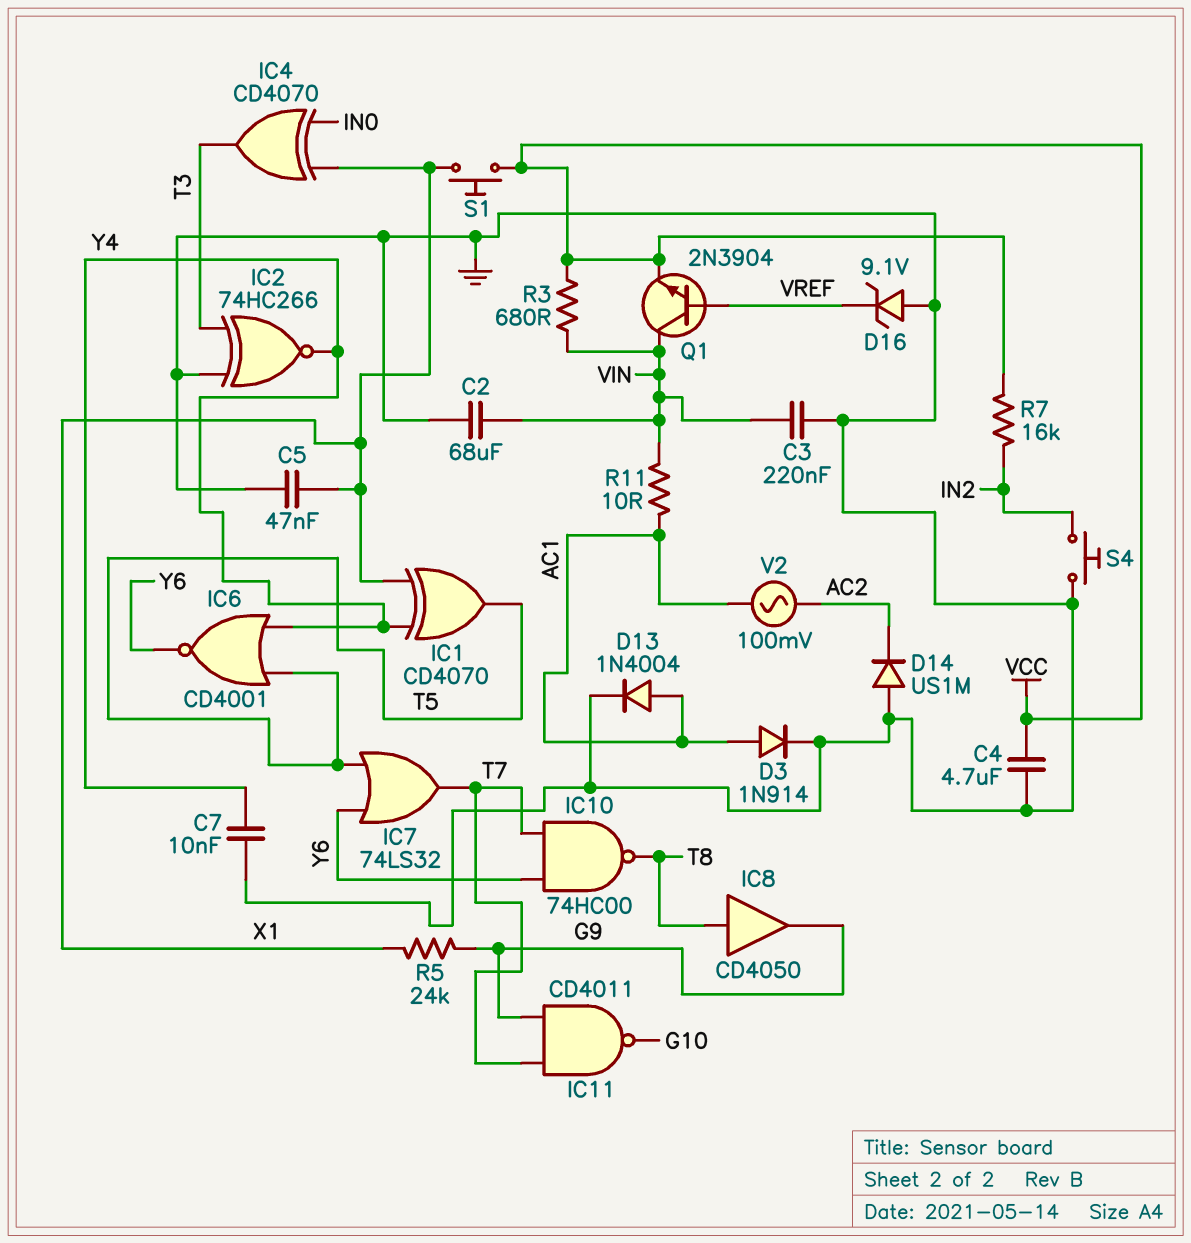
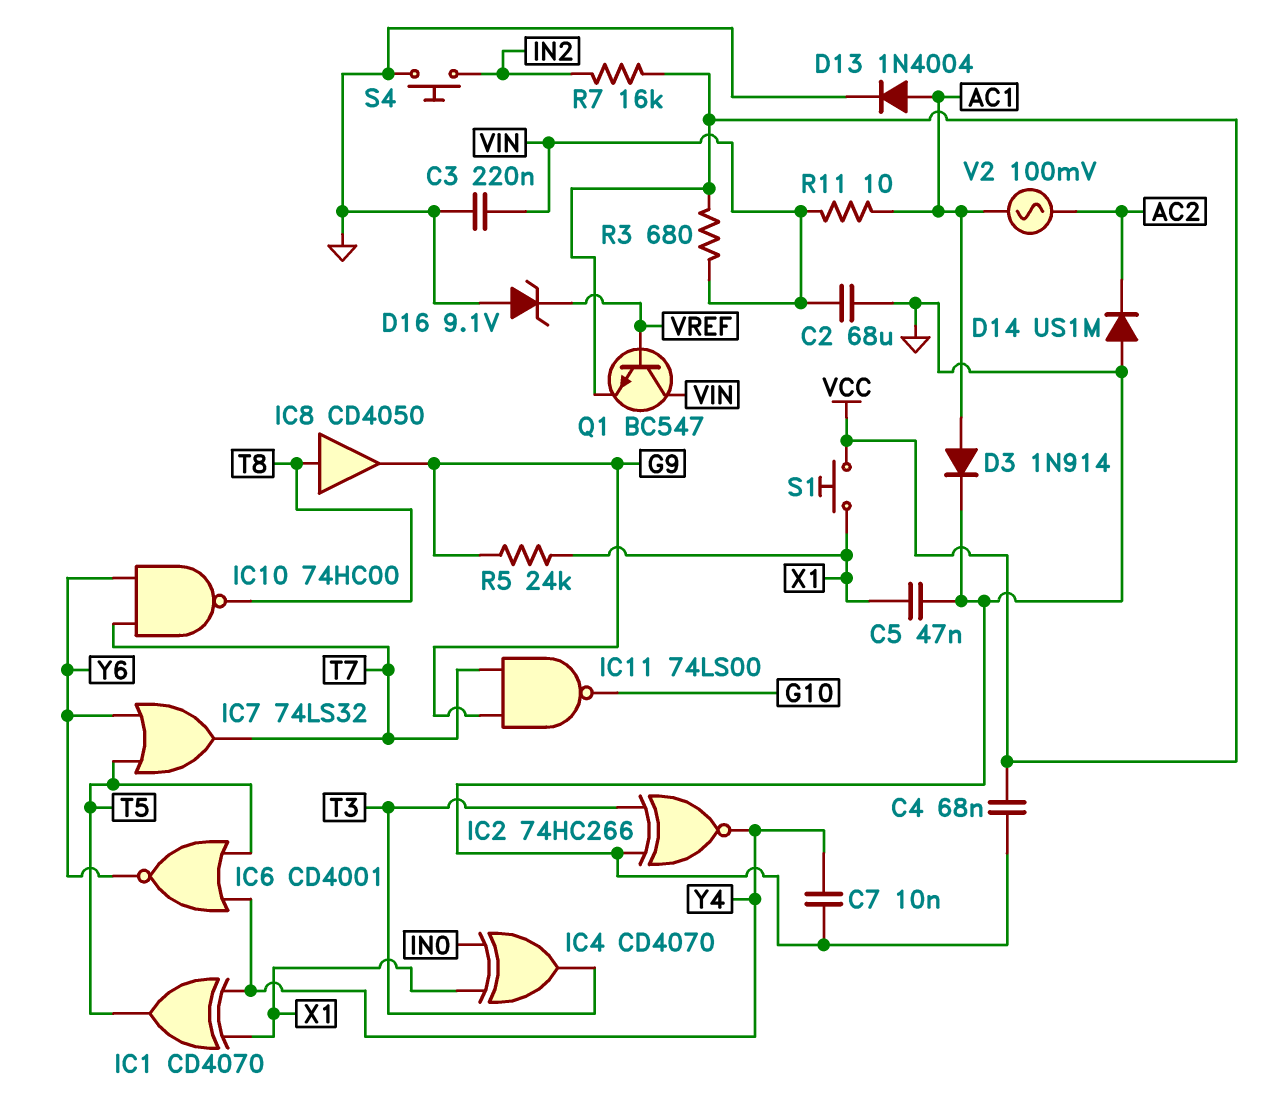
C4: 4.7uF (GND, VCC) -> 68nF (GND, VCC)
IC11: NAND CD4011 (in G9, in T7, out G10) -> NAND 74LS00 (in G9, in T7, out G10)
Q1: NPN 2N3904 (B VREF, C VIN, E VCC) -> NPN BC547 (B VREF, C VIN, E VCC)

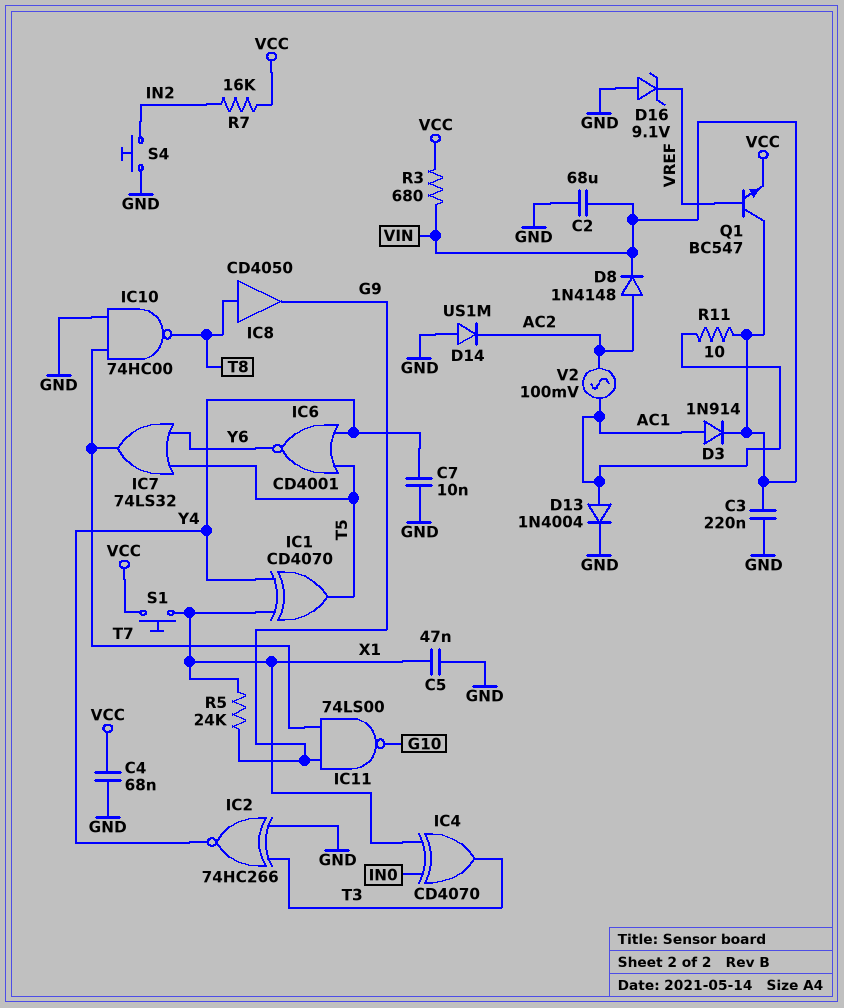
D3: diode 1N914 (A AC1, K GND) -> diode 1N914 (A AC1, K VIN)
D8: none -> diode 1N4148 (A AC2, K VIN)
IC10: NAND 74HC00 (in T7, in Y6, out T8) -> NAND 74HC00 (in GND, in T7, out T8)

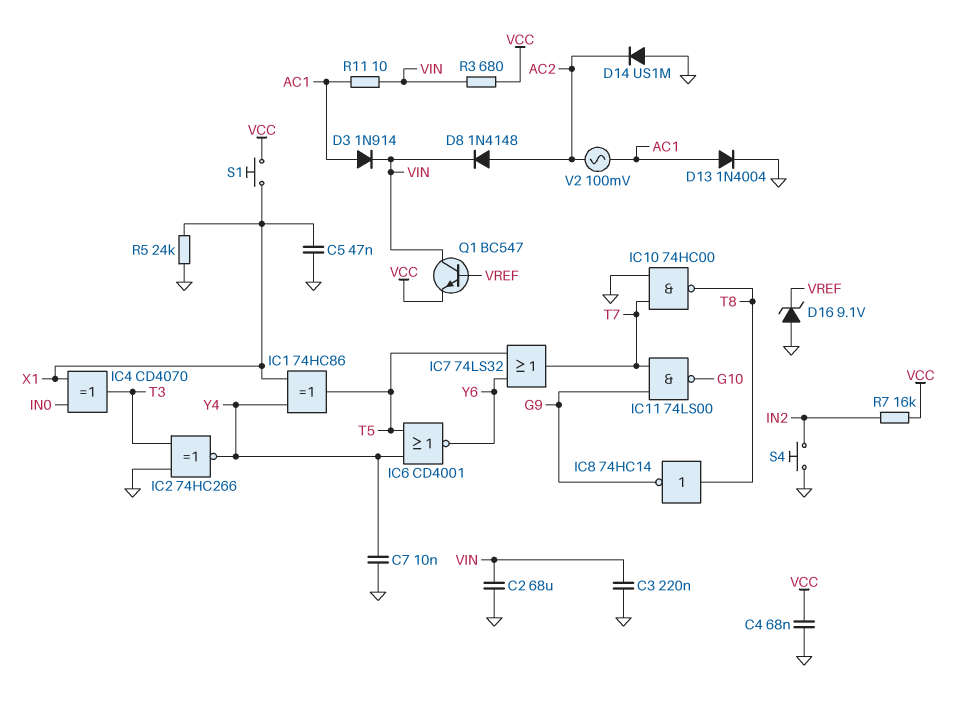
IC1: XOR CD4070 (in X1, in Y4, out T5) -> XOR 74HC86 (in X1, in Y4, out T5)
IC8: buffer CD4050 (in T8, out G9) -> NOT 74HC14 (in T8, out G9)
R5: 24k (G9, X1) -> 24k (GND, X1)

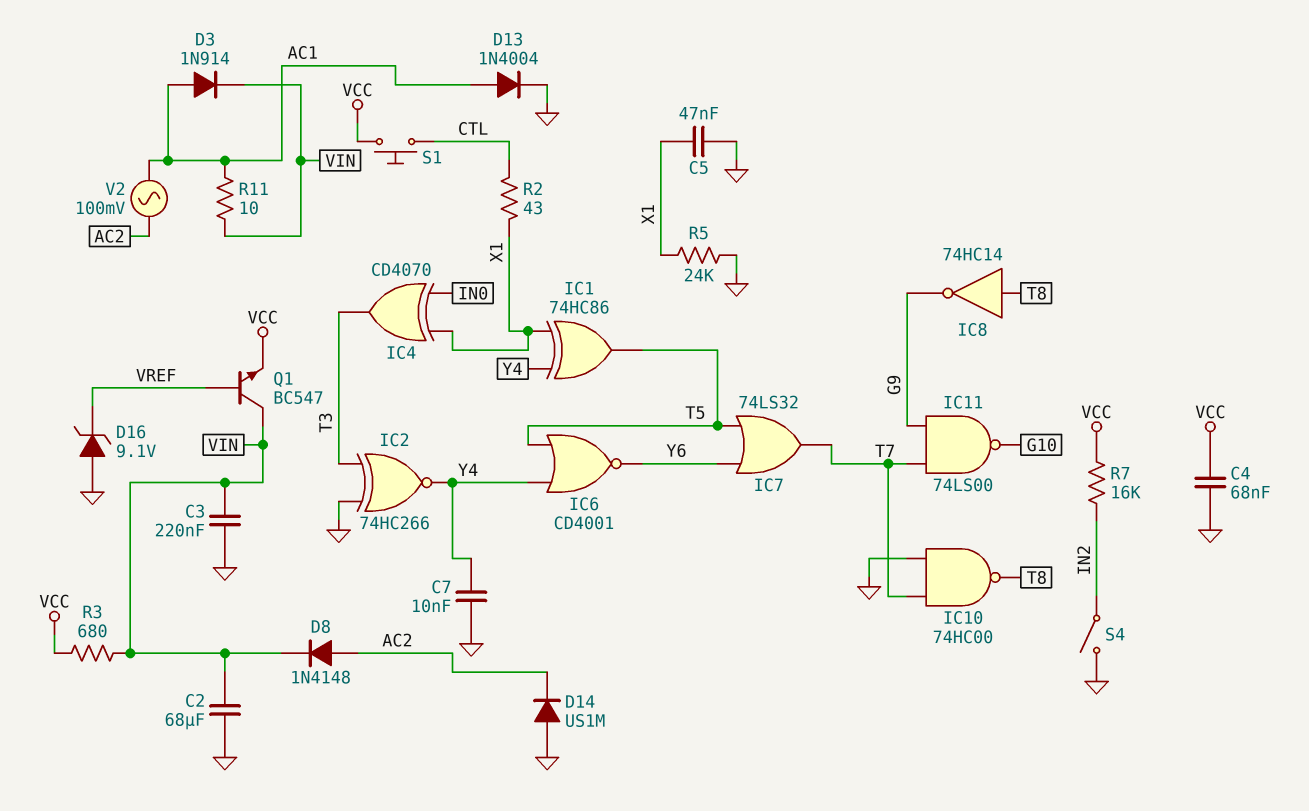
R2: none -> 43 (CTL, X1)
S1: button (VCC, X1) -> button (CTL, VCC)
S4: button (GND, IN2) -> switch (GND, IN2)

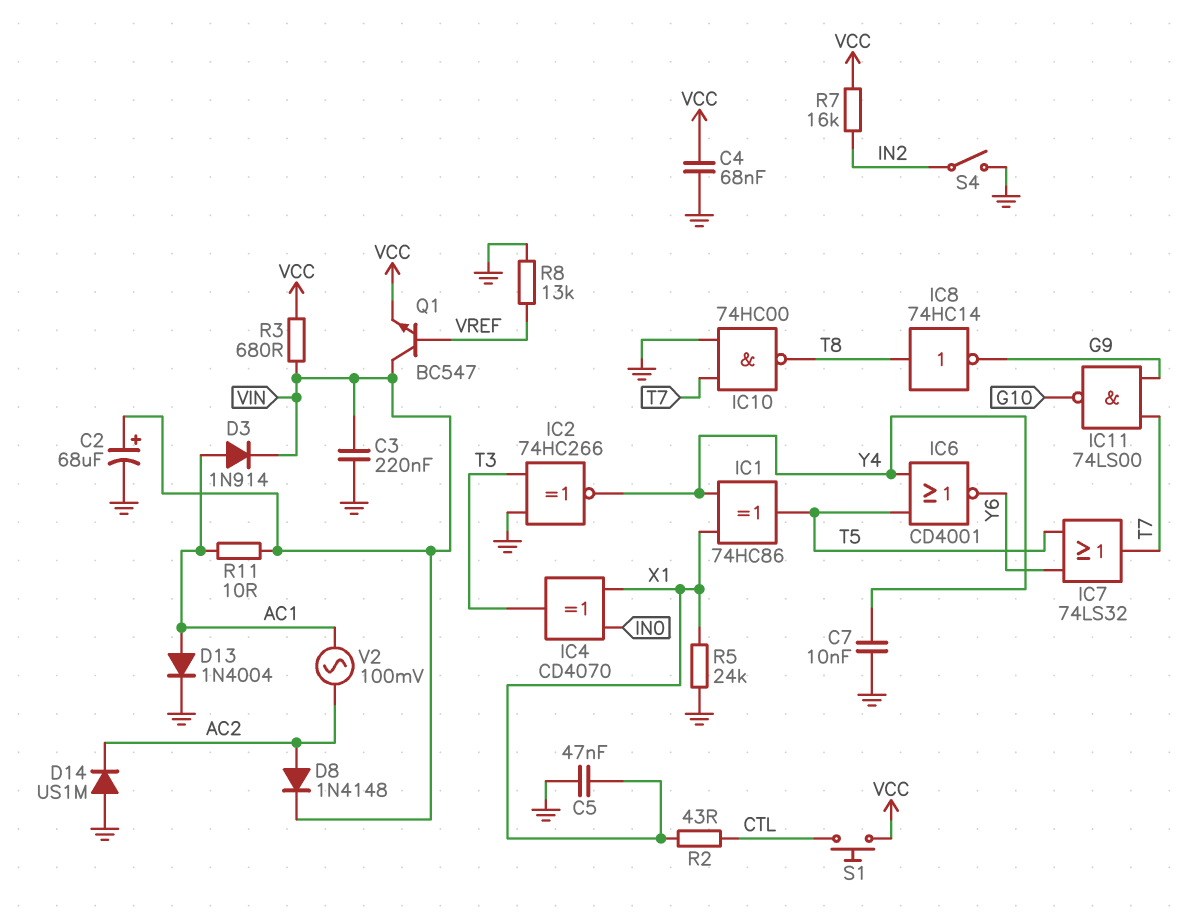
C2: 68uF (GND, VIN) -> 68uF (plus VIN, minus GND)
D16: zener 9.1V (A GND, K VREF) -> none
R8: none -> 13k (GND, VREF)

